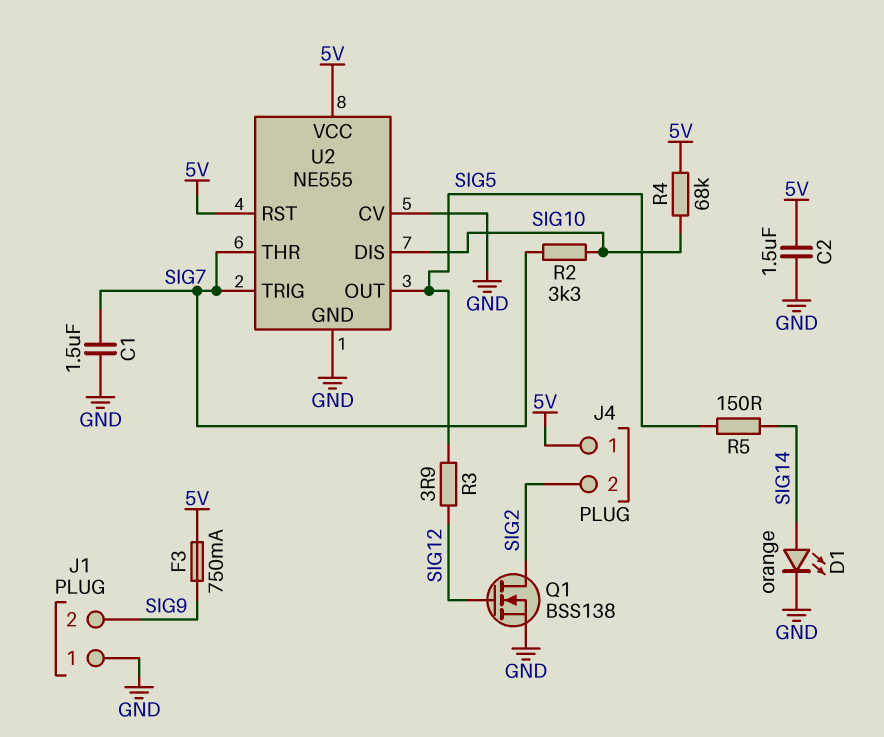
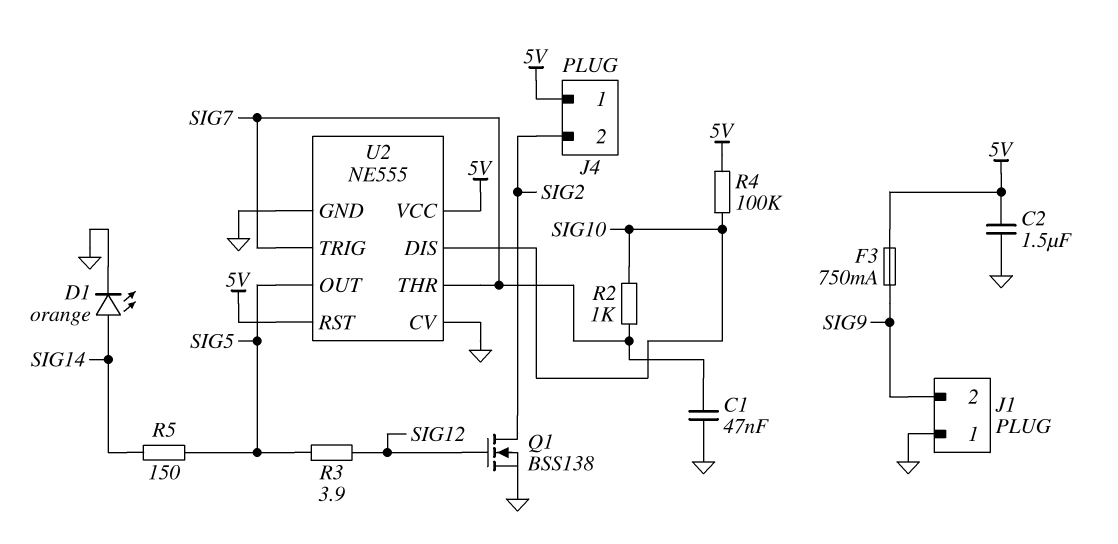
C1: 1.5uF (GND, SIG7) -> 47nF (GND, SIG7)
R2: 3.3k (SIG7, SIG10) -> 1k (SIG7, SIG10)
R4: 68k (5V, SIG10) -> 100k (5V, SIG10)

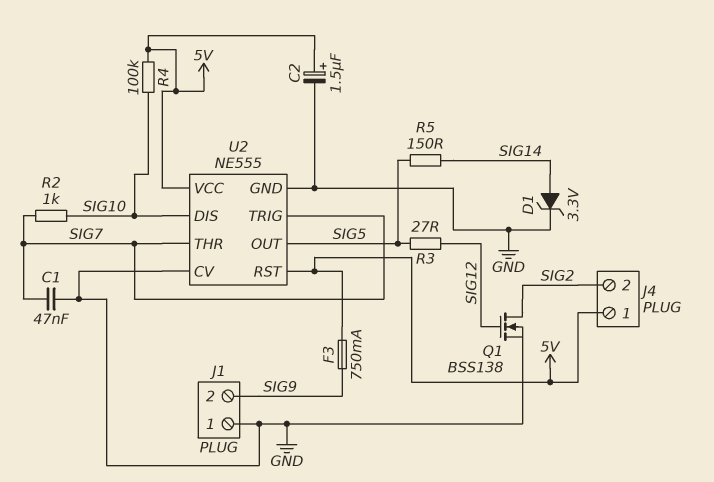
C2: 1.5uF (5V, GND) -> 1.5uF (plus 5V, minus GND)
D1: LED orange (A SIG14, K GND) -> zener 3.3V (A SIG14, K GND)
R3: 3.9 (SIG5, SIG12) -> 27 (SIG5, SIG12)

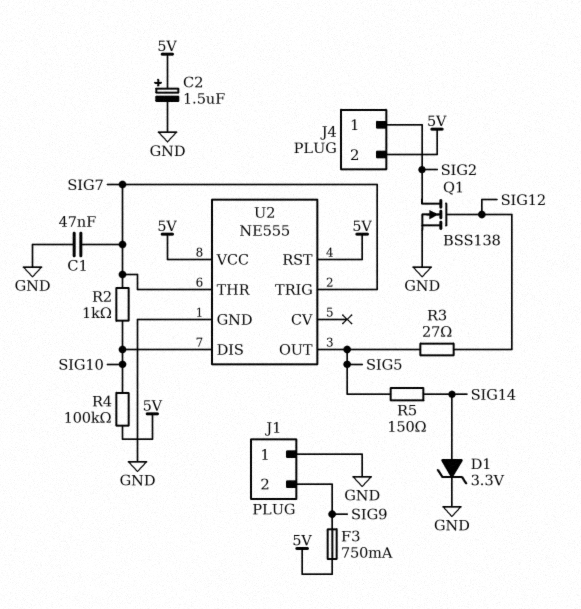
J4 pin 1: 5V -> SIG2
J4 pin 2: SIG2 -> 5V
U2 pin CV: GND -> none

